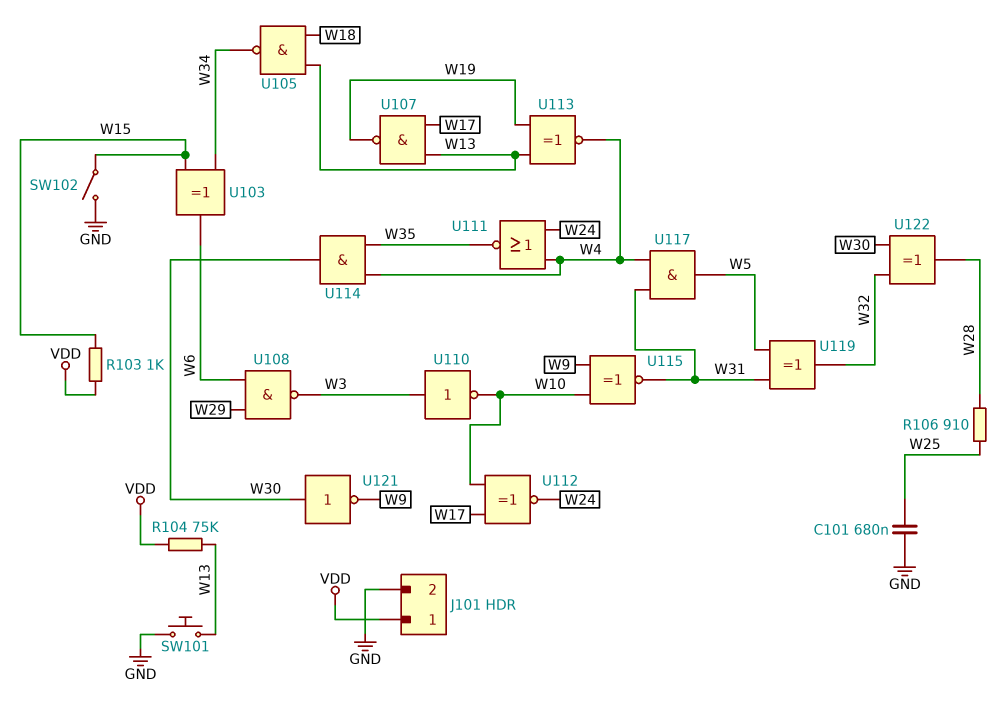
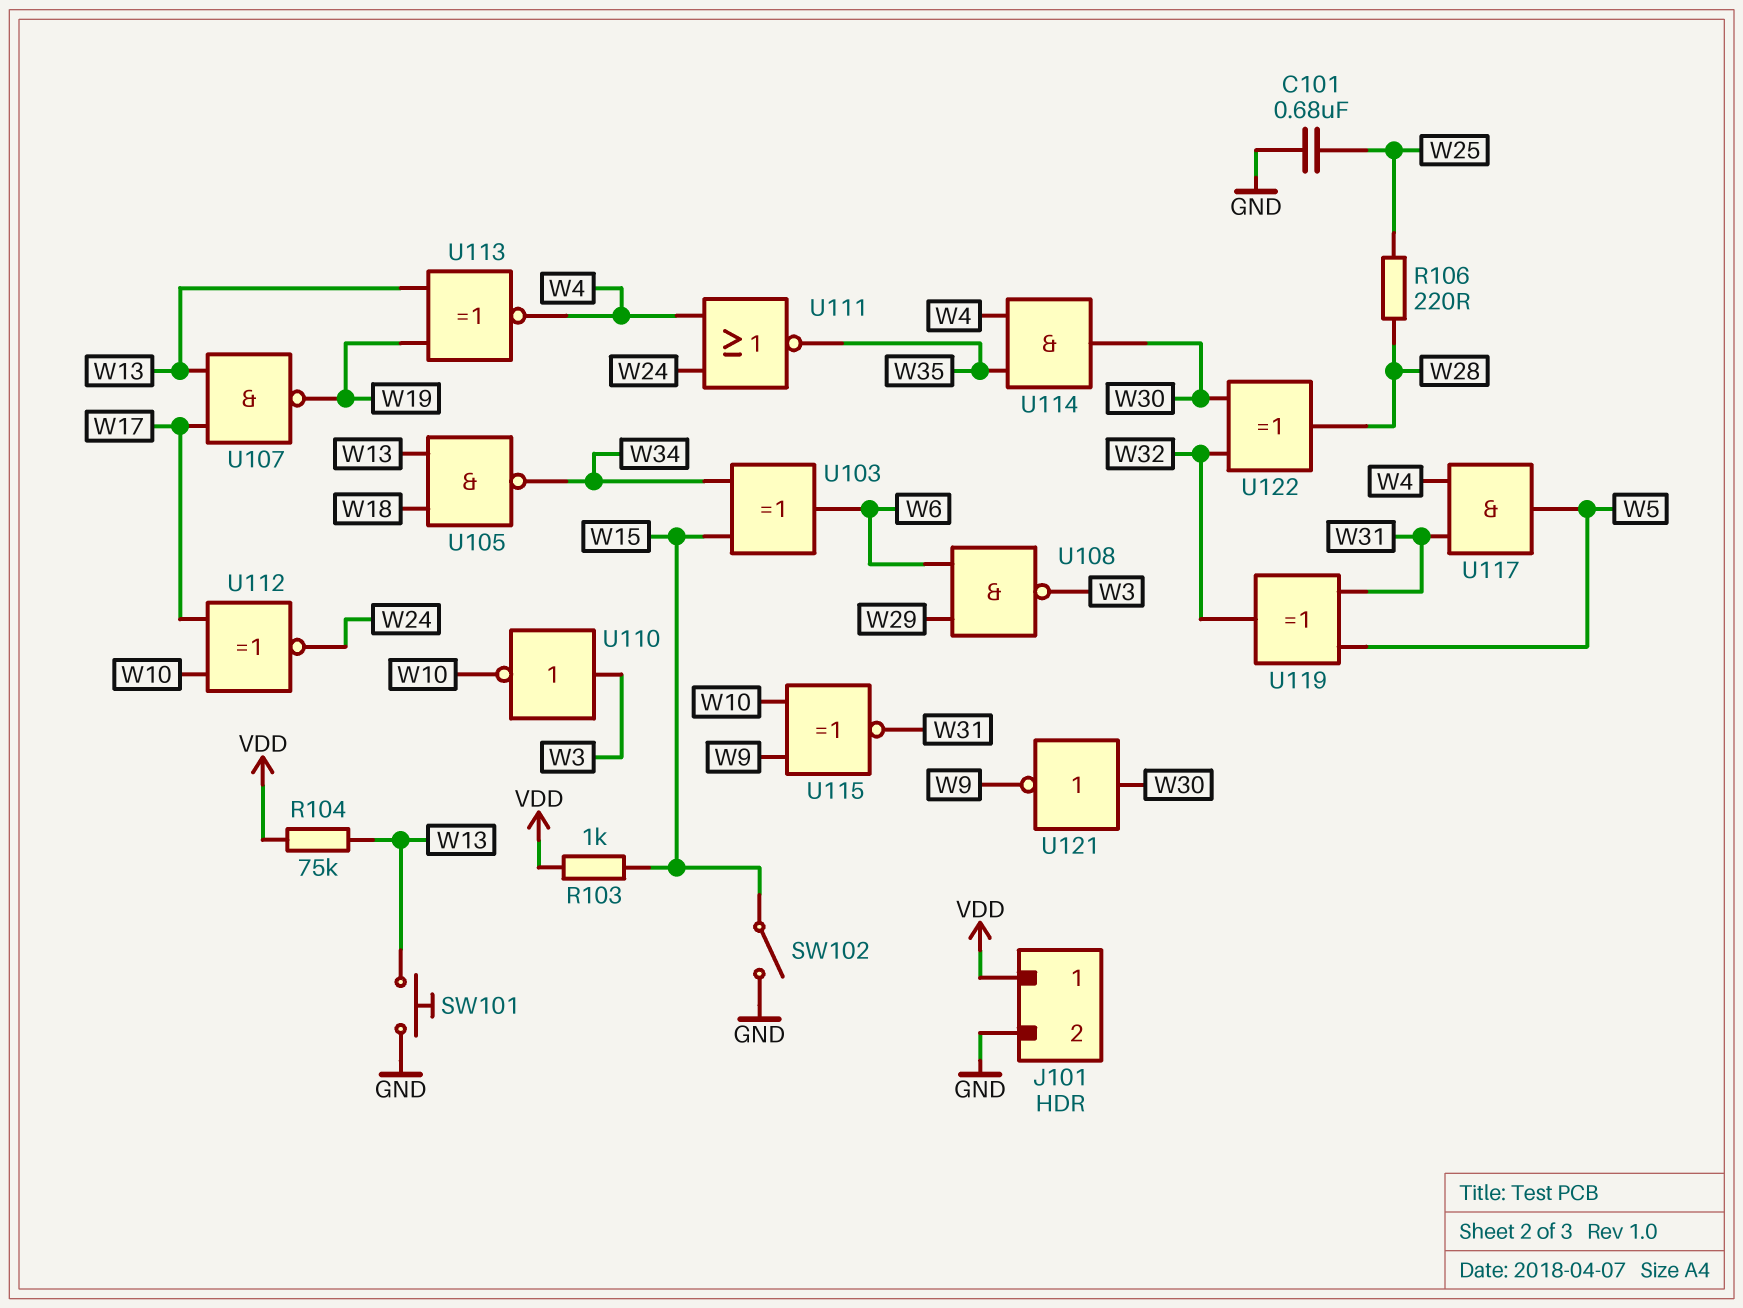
R106: 910 (W25, W28) -> 220 (W25, W28)

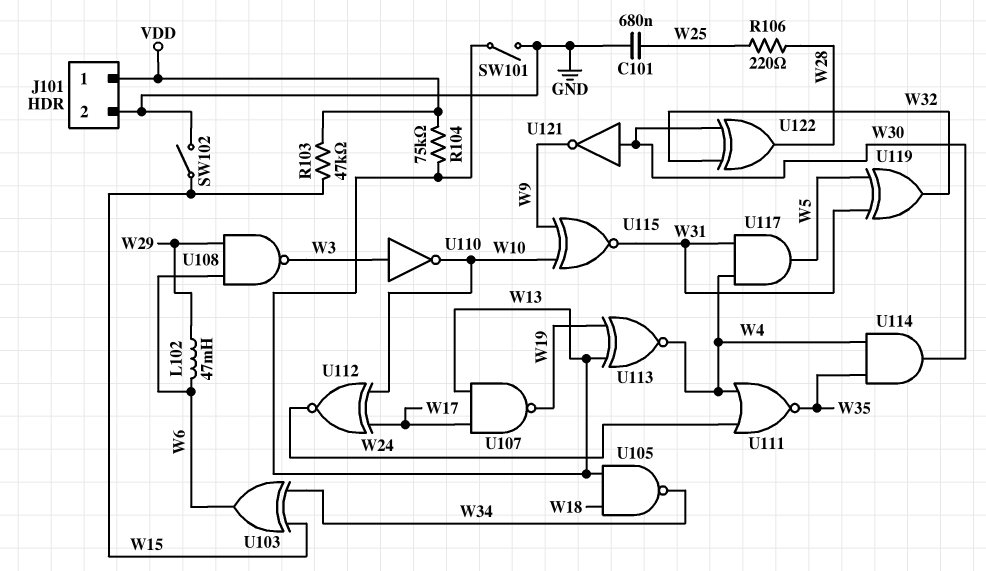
L102: none -> 47mH (W6, W29)
R103: 1k (VDD, W15) -> 47k (VDD, W15)
SW101: button (GND, W13) -> switch (GND, W13)

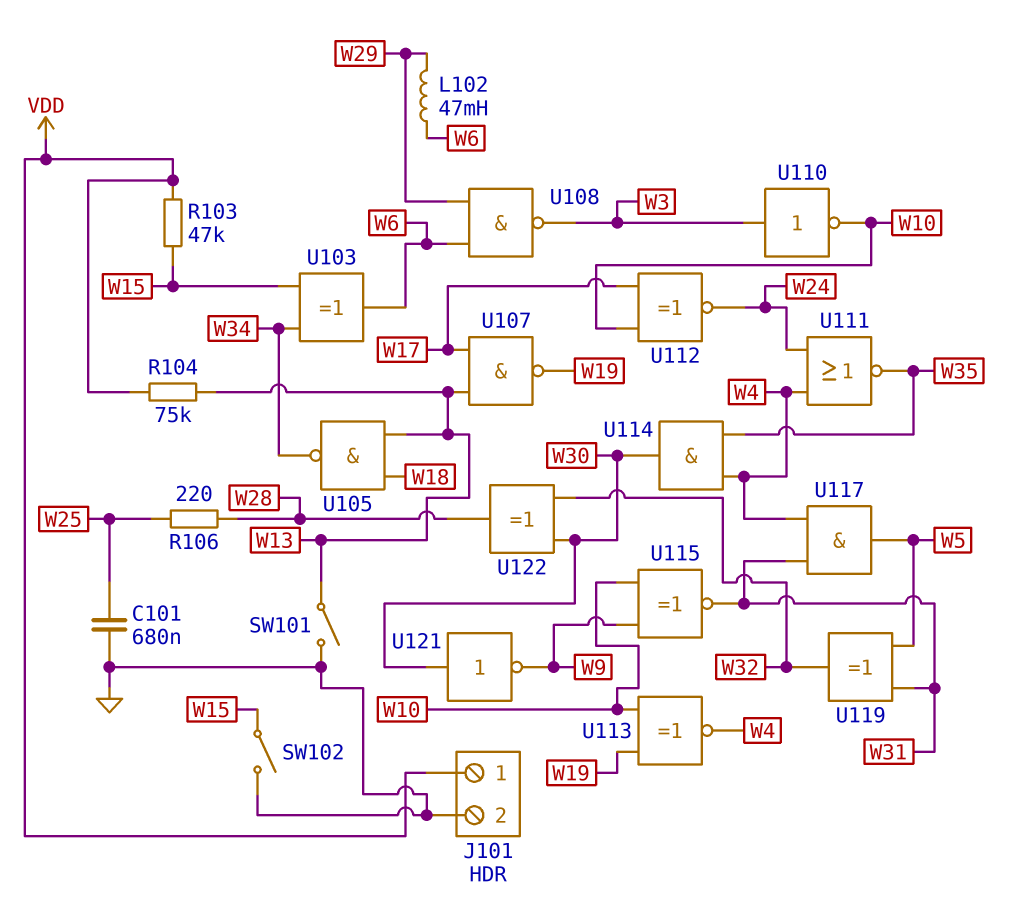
U113: XNOR (in W13, in W19, out W4) -> XNOR (in W10, in W19, out W4)

